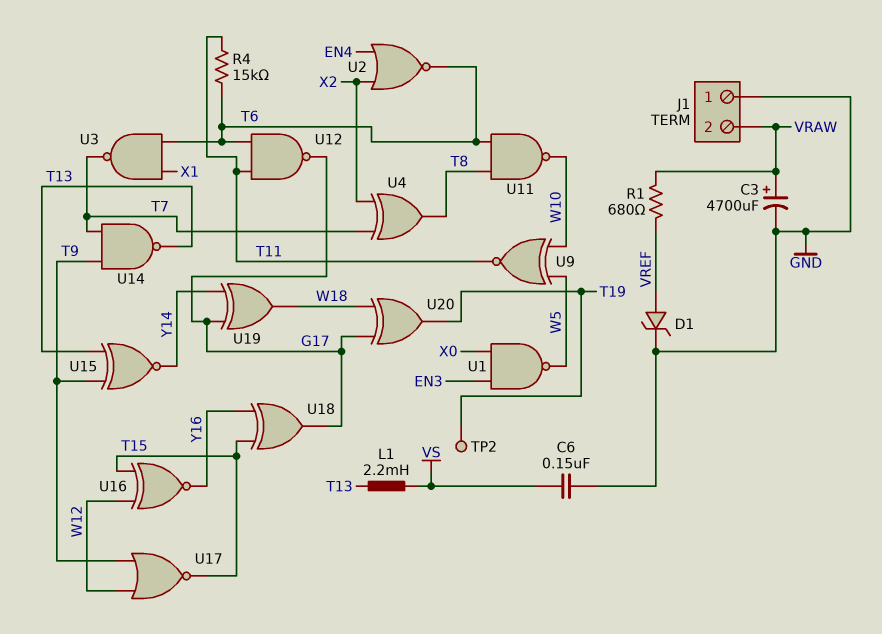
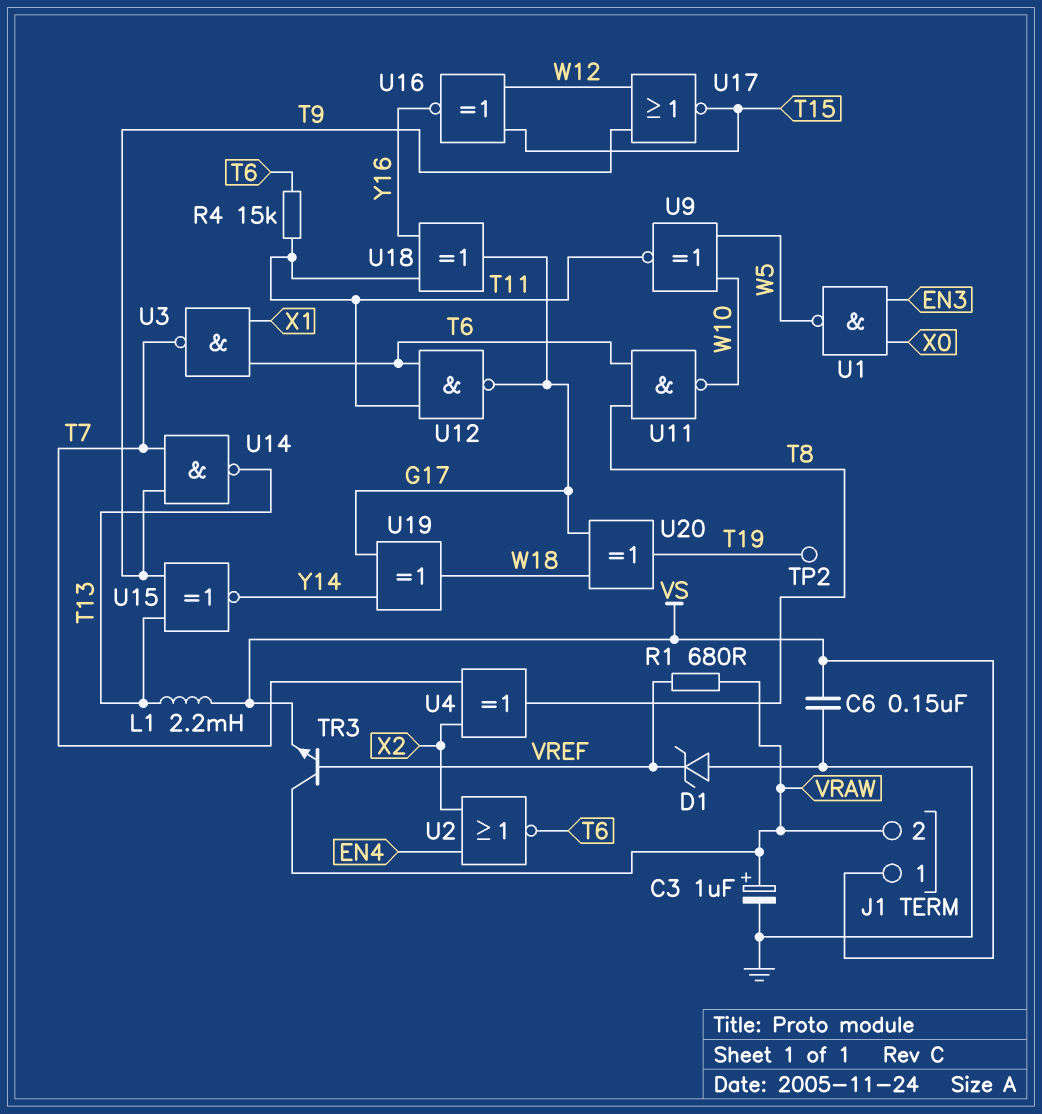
C3: 4700uF (plus VRAW, minus GND) -> 1uF (plus VRAW, minus GND)
D1: zener (A VREF, K GND) -> zener (A GND, K VREF)
J1 pin 1: GND -> VS
TR3: none -> NPN (B VREF, C VRAW, E VS)
U18: XOR (in T15, in Y16, out G17) -> XOR (in T11, in Y16, out G17)

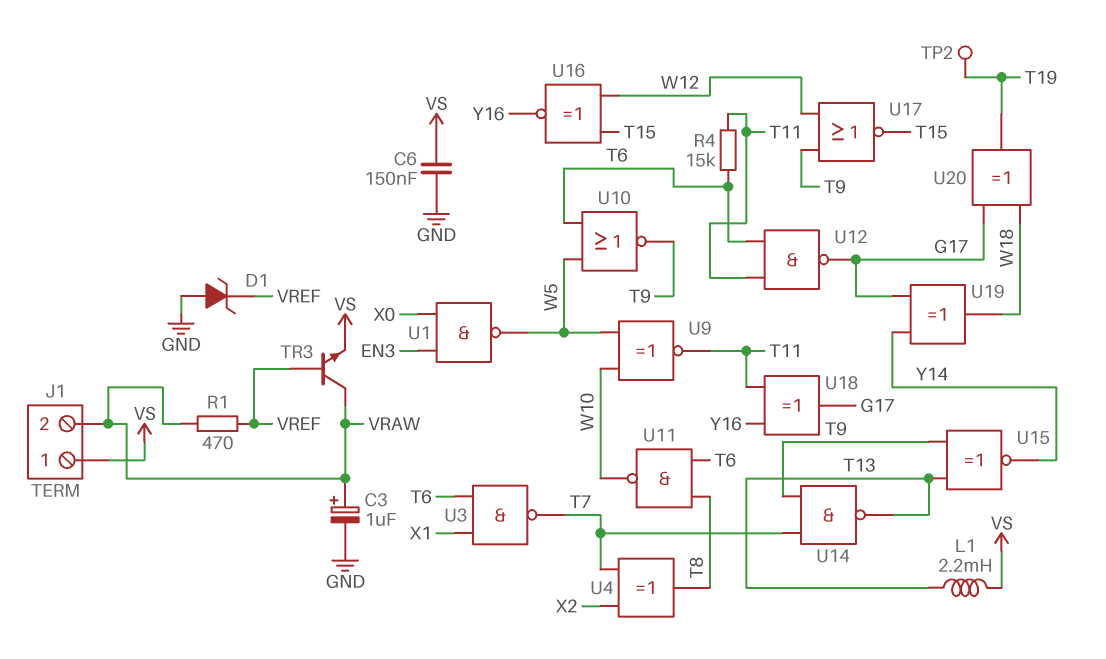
R1: 680 (VRAW, VREF) -> 470 (VRAW, VREF)
U2: NOR (in EN4, in X2, out T6) -> none
U10: none -> NOR (in T6, in W5, out T9)

